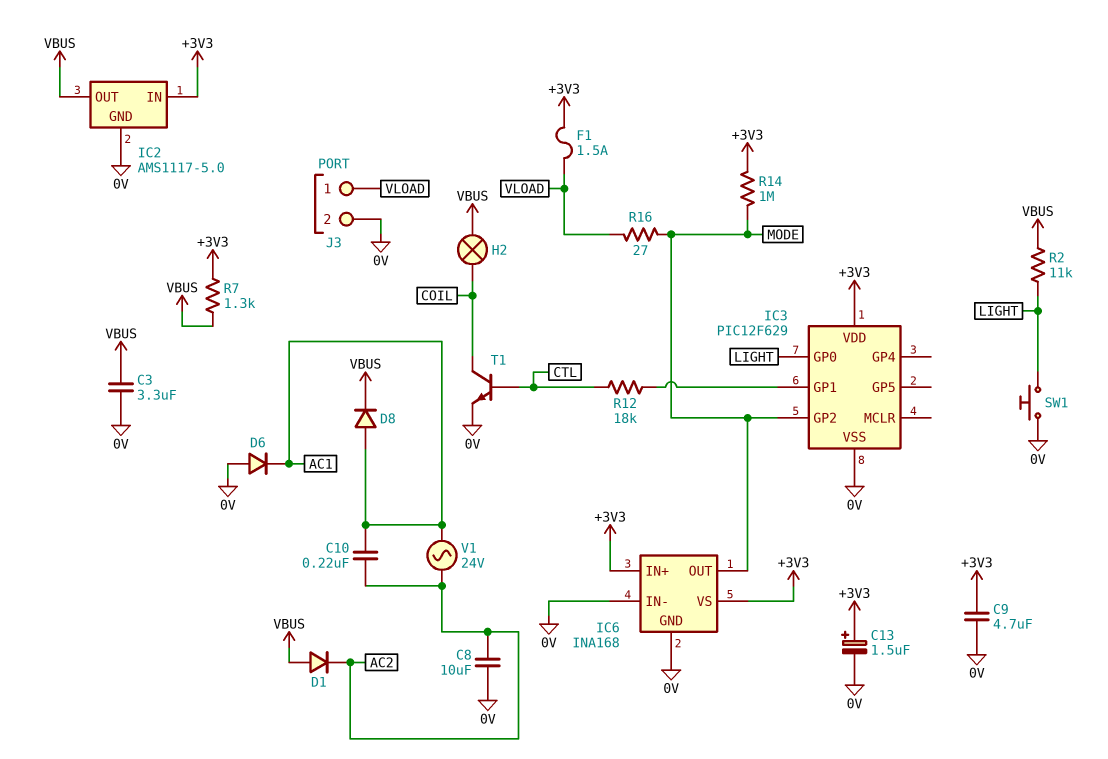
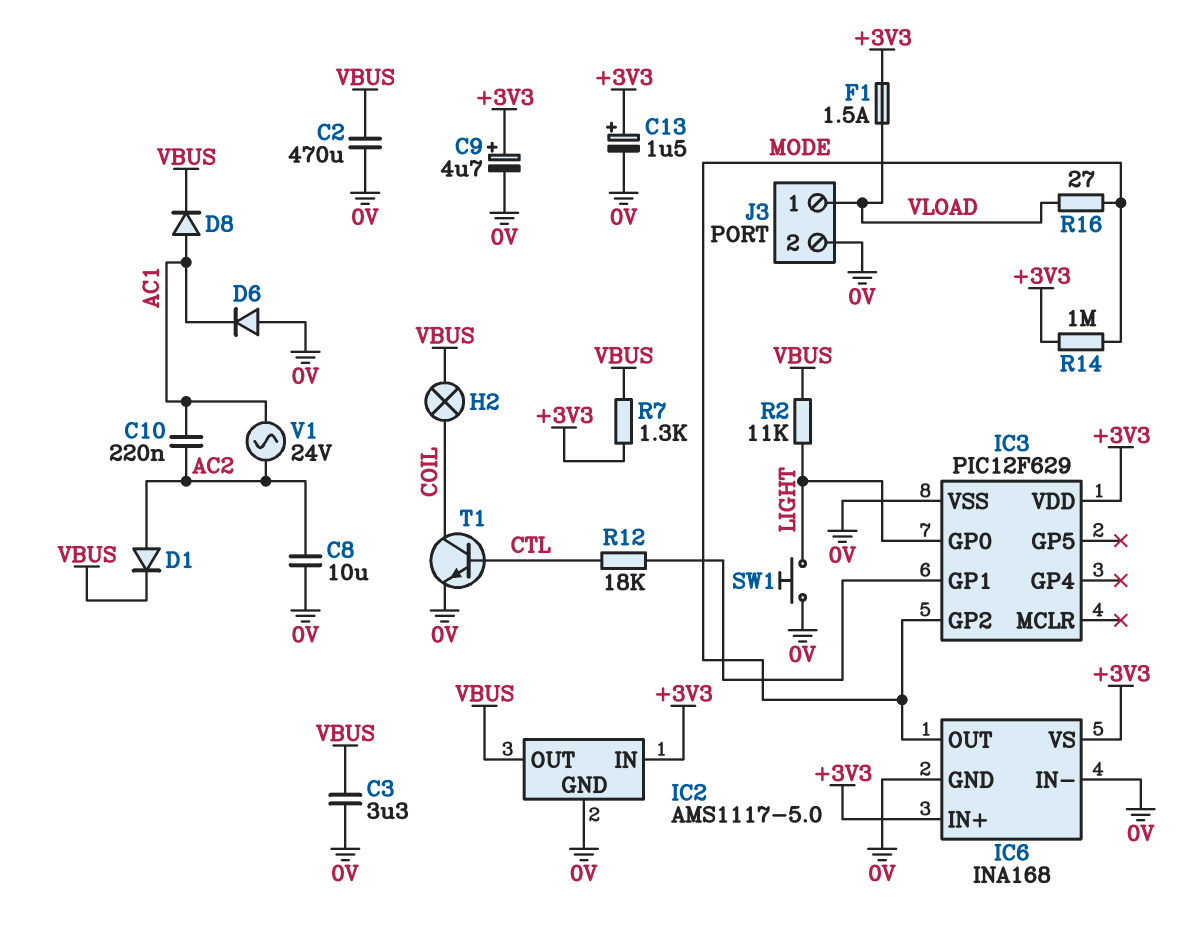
C2: none -> 470uF (0V, VBUS)
C9: 4.7uF (+3V3, 0V) -> 4.7uF (plus +3V3, minus 0V)
D1: diode (A VBUS, K AC2) -> diode (A AC2, K VBUS)

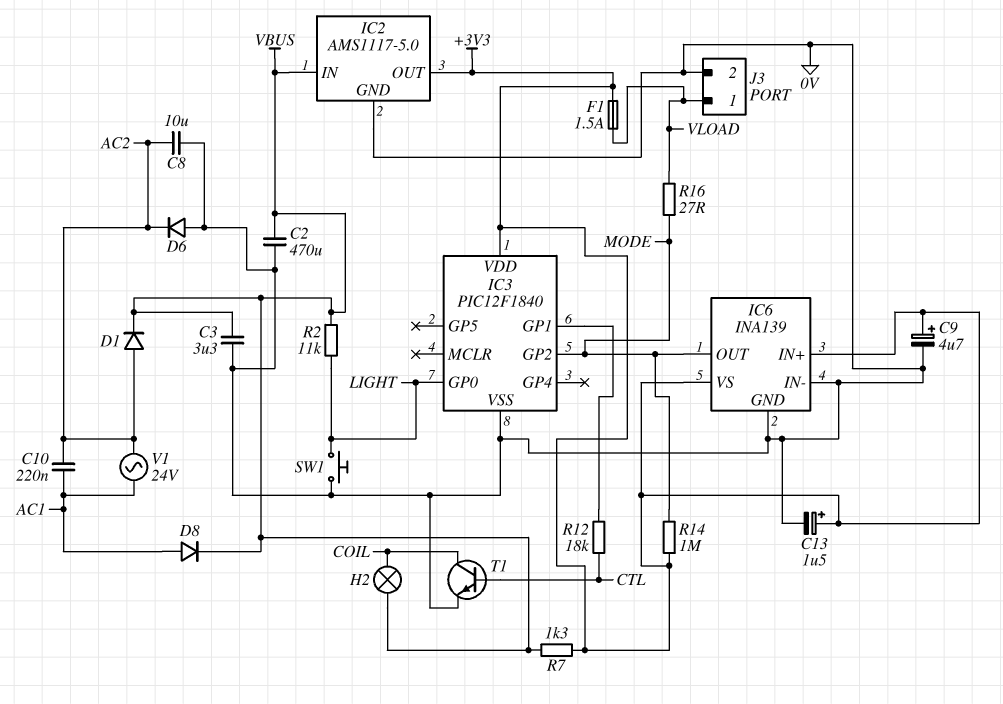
D6: diode (A 0V, K AC1) -> diode (A 0V, K AC2)
IC2 pin IN: +3V3 -> VBUS
IC2 pin OUT: VBUS -> +3V3
IC3: PIC12F629 -> PIC12F1840
IC6: INA168 -> INA139

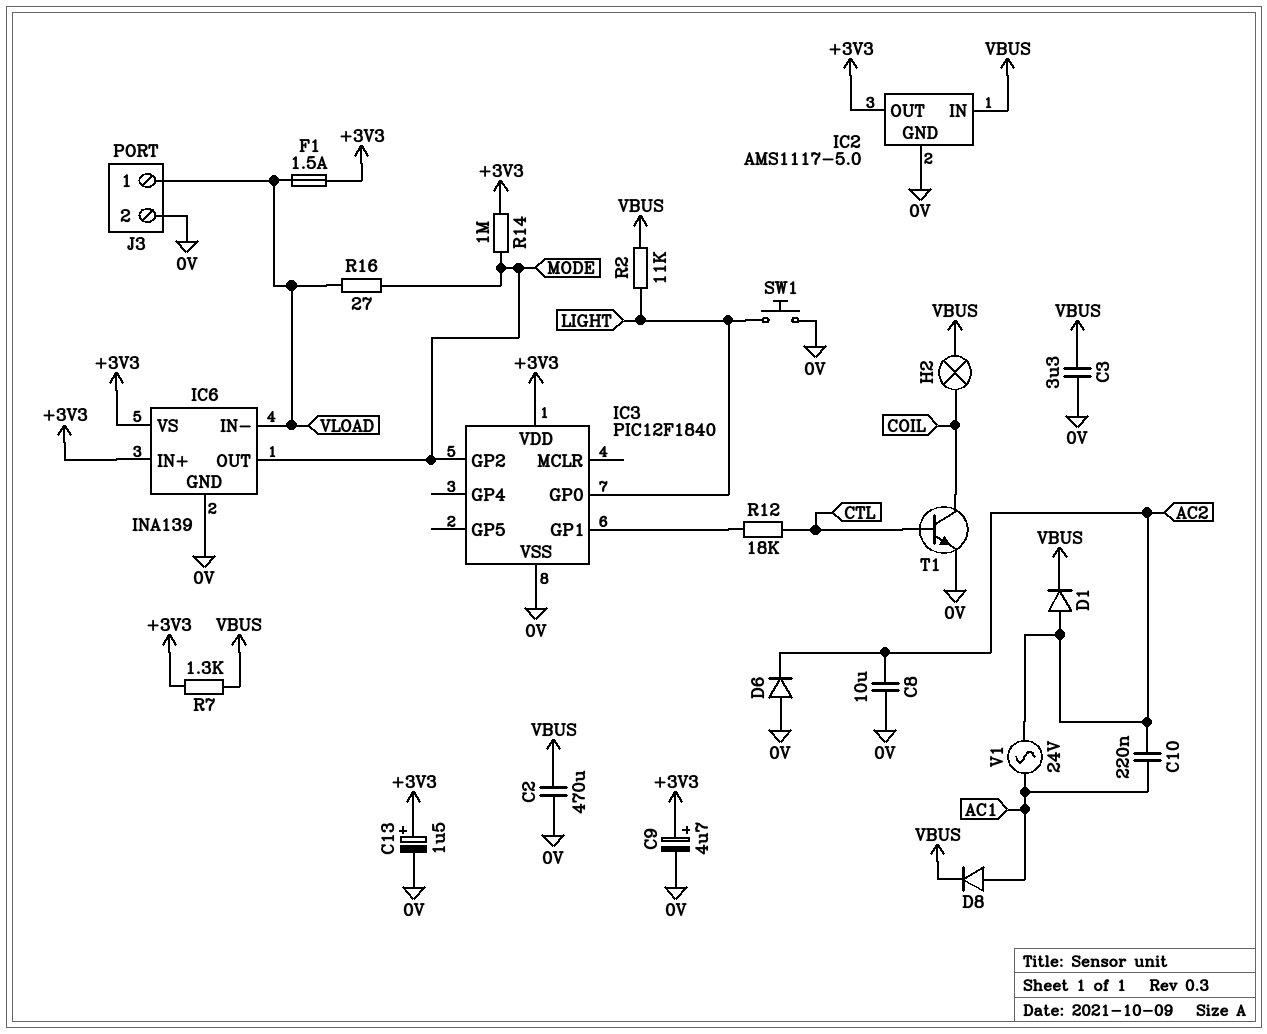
IC6 pin IN-: 0V -> VLOAD

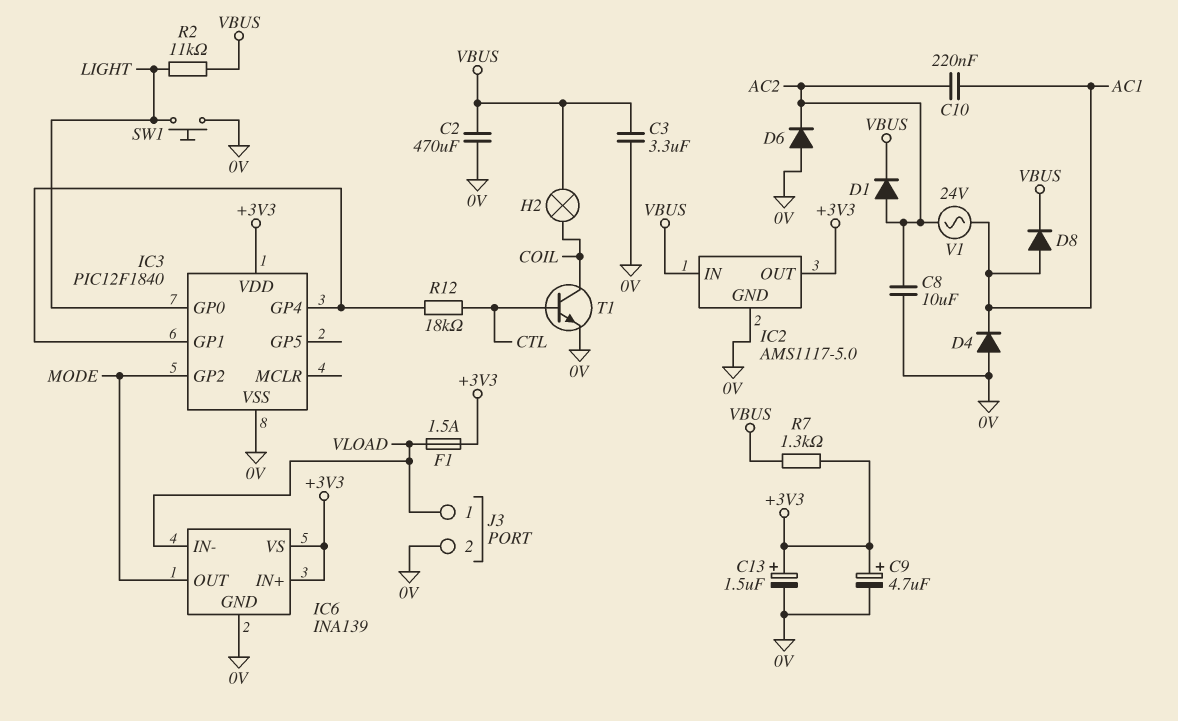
D4: none -> diode (A 0V, K AC1)
IC3 pin GP4: none -> IC3/GP1
R14: 1M (+3V3, MODE) -> none
R16: 27 (MODE, VLOAD) -> none

